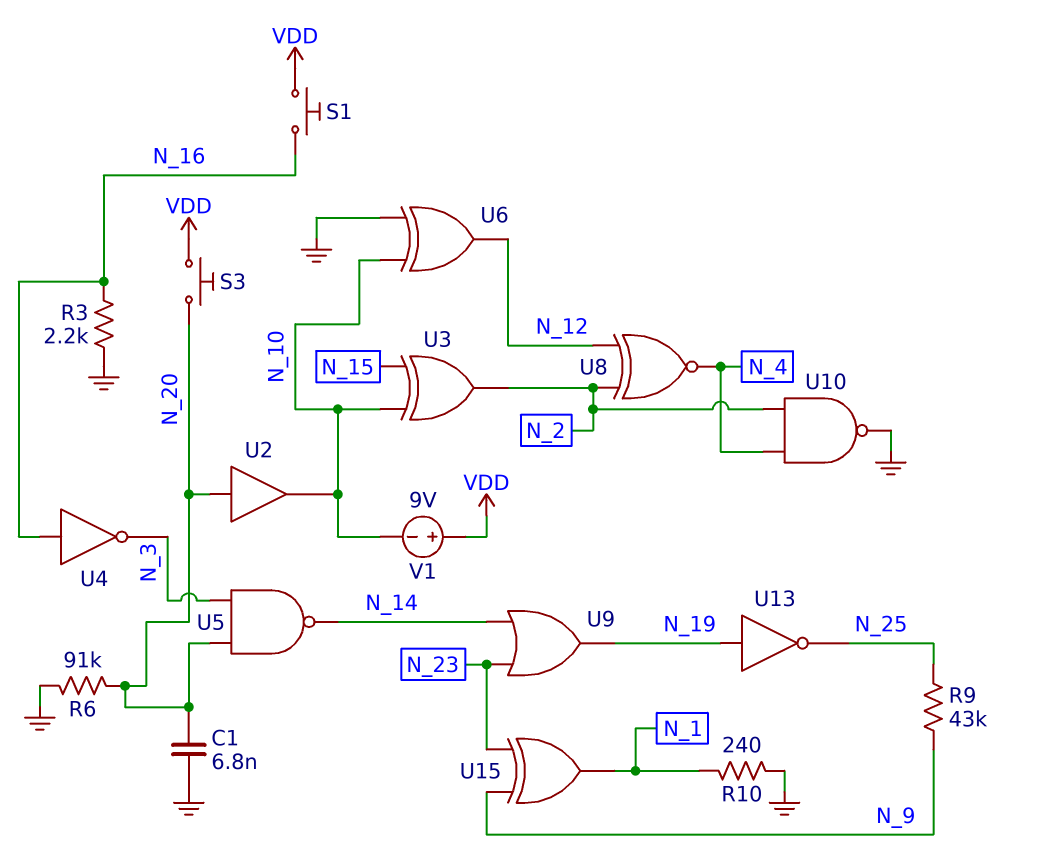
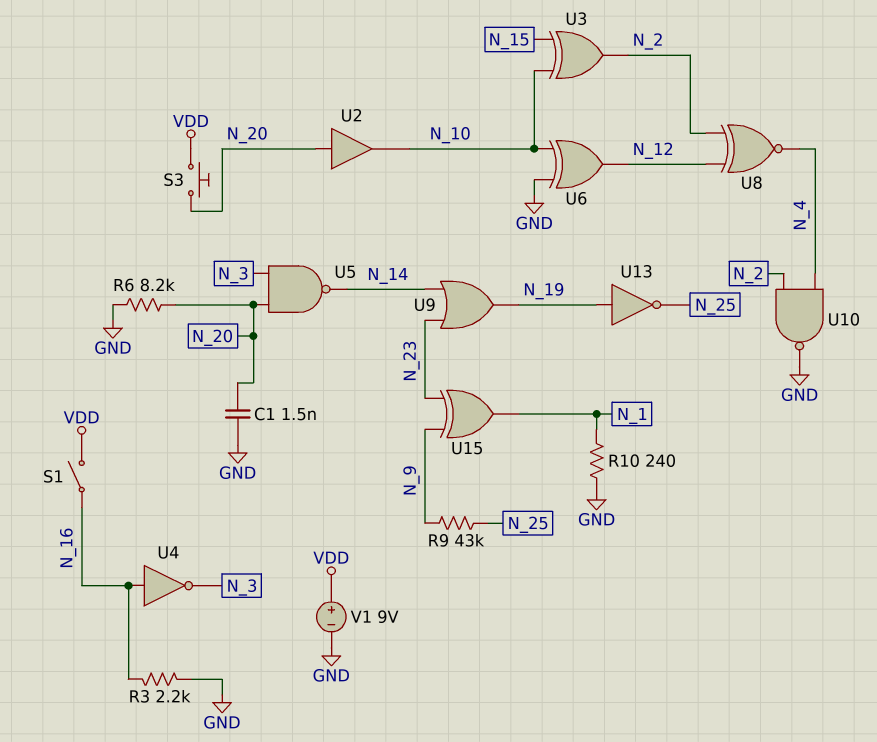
C1: 6.8nF (GND, N_20) -> 1.5nF (GND, N_20)
R6: 91k (GND, N_20) -> 8.2k (GND, N_20)
S1: button (N_16, VDD) -> switch (N_16, VDD)
V1: 9V (plus VDD, minus N_10) -> 9V (plus VDD, minus GND)

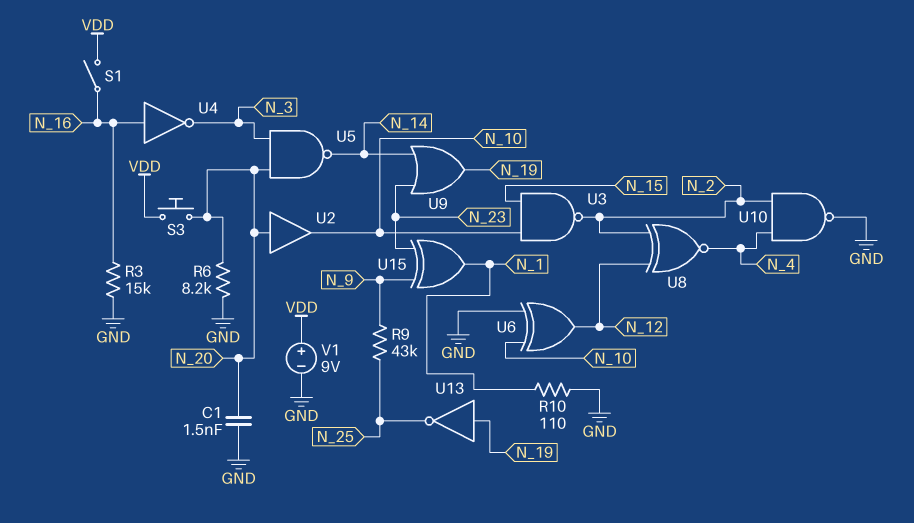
R3: 2.2k (GND, N_16) -> 15k (GND, N_16)
R10: 240 (GND, N_1) -> 110 (GND, N_1)
U3: XOR (in N_10, in N_15, out N_2) -> NAND (in N_10, in N_15, out N_2)

